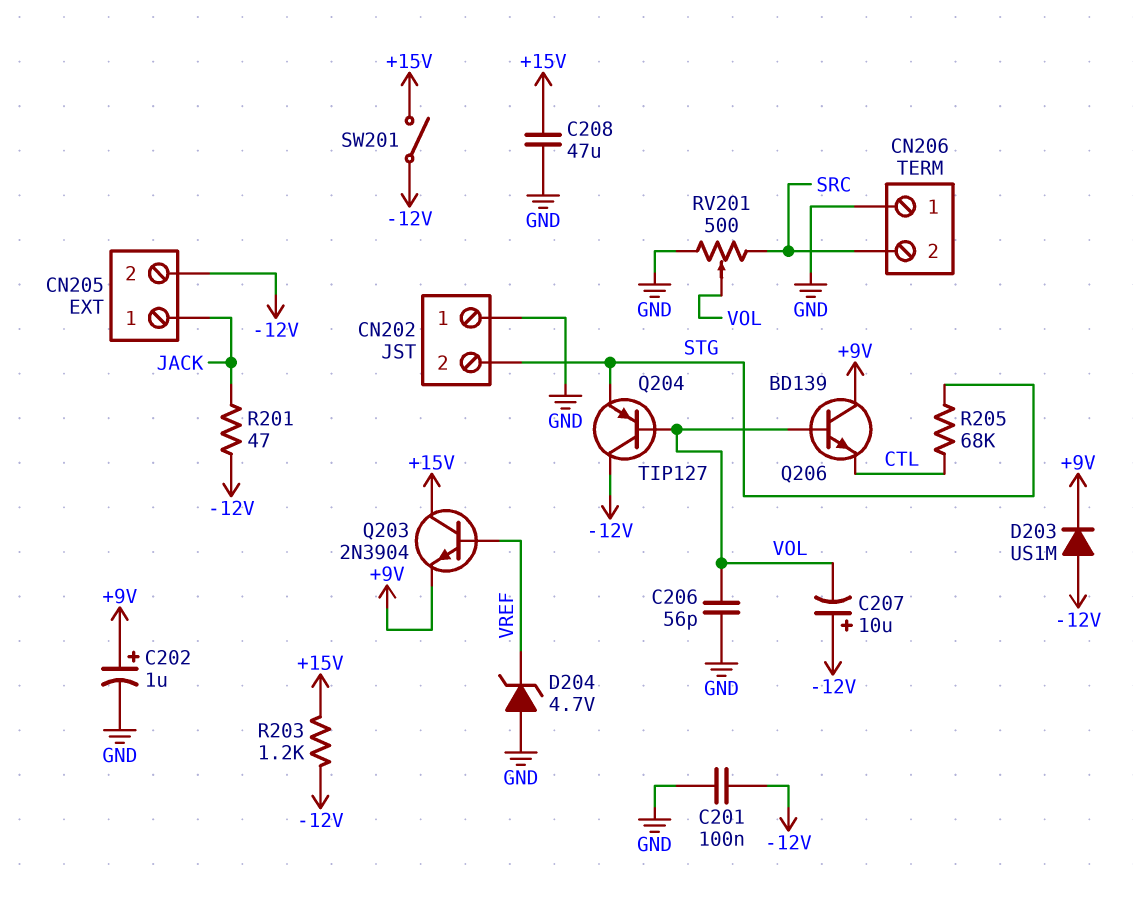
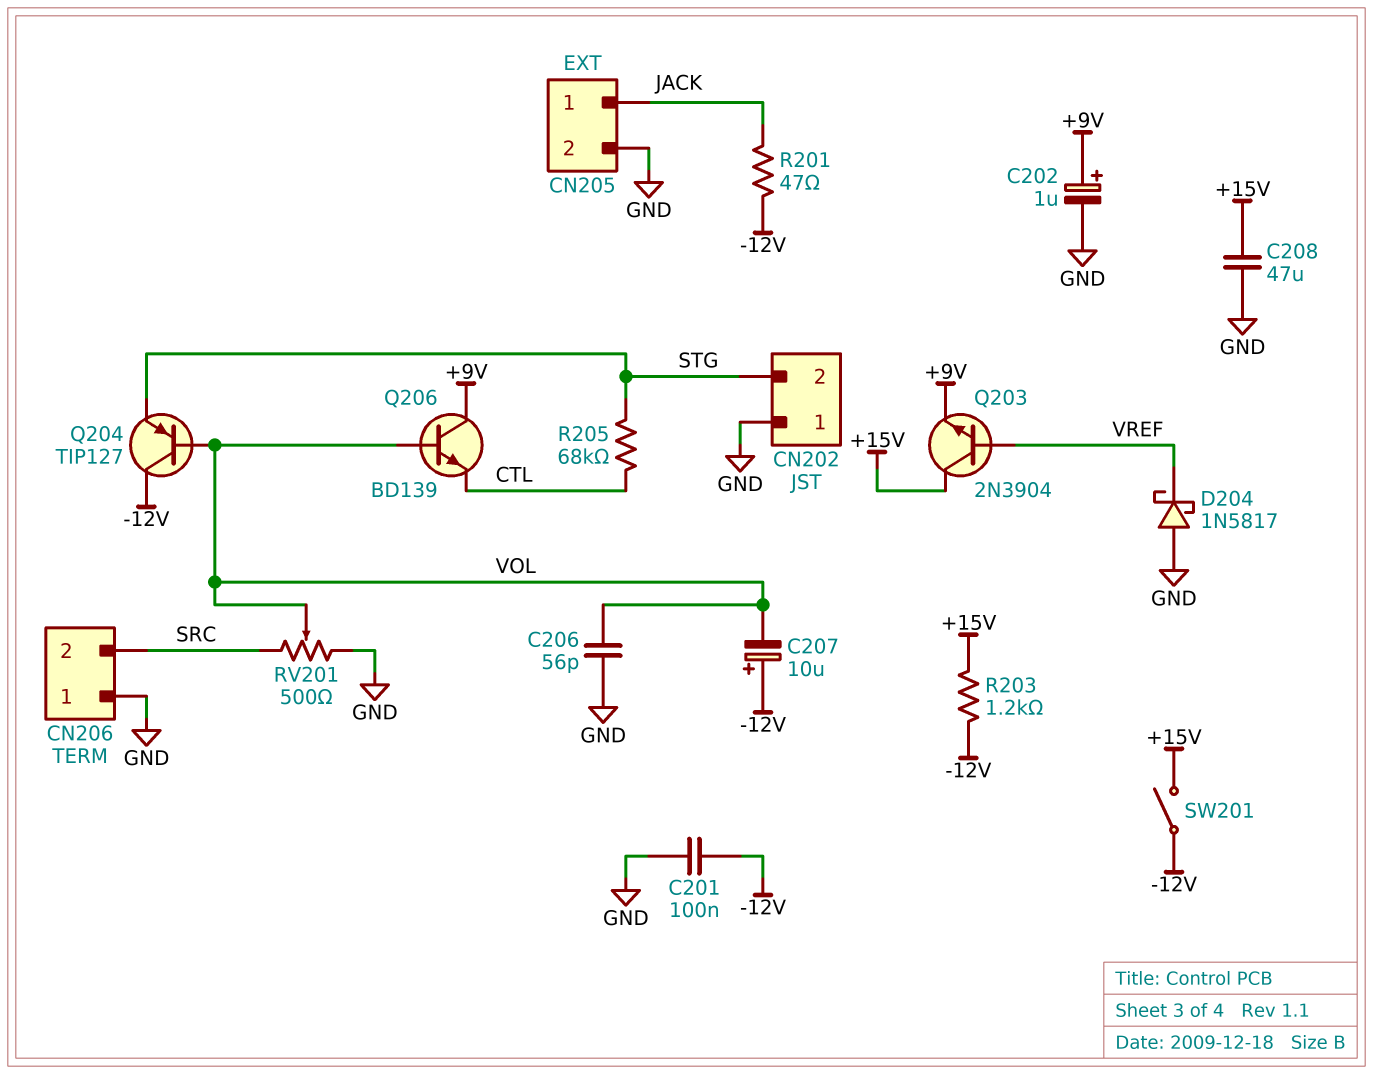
CN205 pin 2: -12V -> GND
D203: diode US1M (A -12V, K +9V) -> none
D204: zener 4.7V (A GND, K VREF) -> schottky 1N5817 (A GND, K VREF)

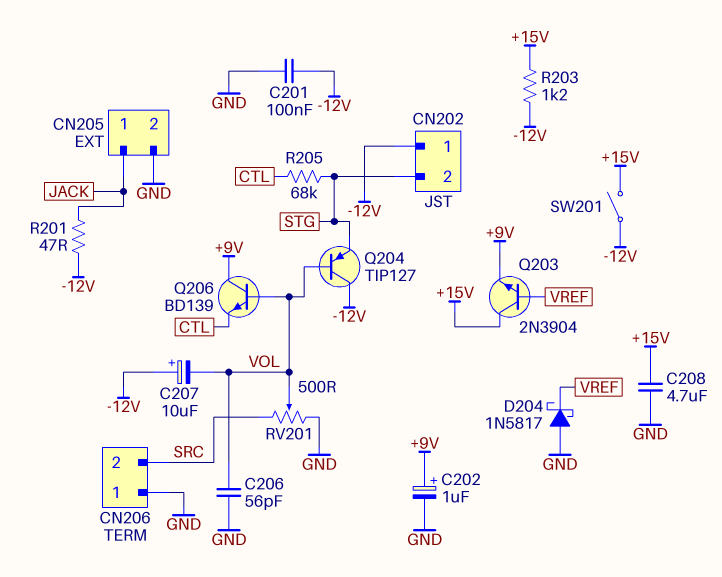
C208: 47uF (+15V, GND) -> 4.7uF (+15V, GND)
CN202 pin 1: GND -> -12V

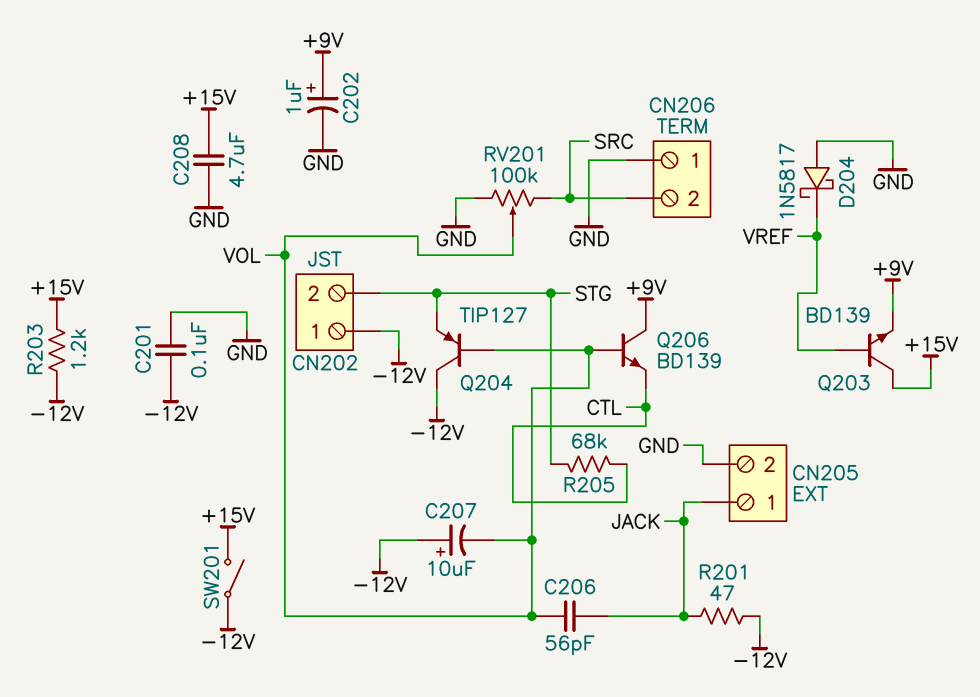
C206: 56pF (GND, VOL) -> 56pF (JACK, VOL)
Q203: NPN 2N3904 (B VREF, C +15V, E +9V) -> NPN BD139 (B VREF, C +15V, E +9V)
RV201: 500 (GND, SRC, wiper VOL) -> 100k (GND, SRC, wiper VOL)

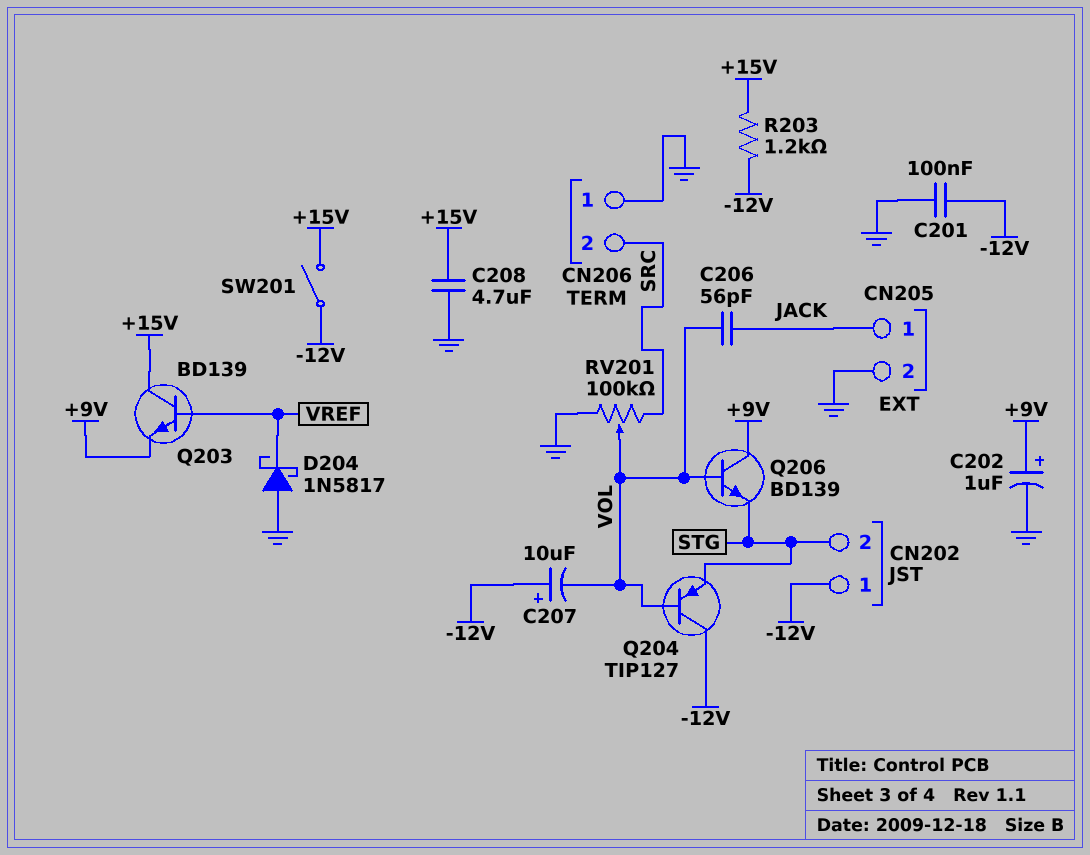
Q206: NPN BD139 (B VOL, C +9V, E CTL) -> NPN BD139 (B VOL, C +9V, E STG)
R201: 47 (-12V, JACK) -> none
R205: 68k (CTL, STG) -> none

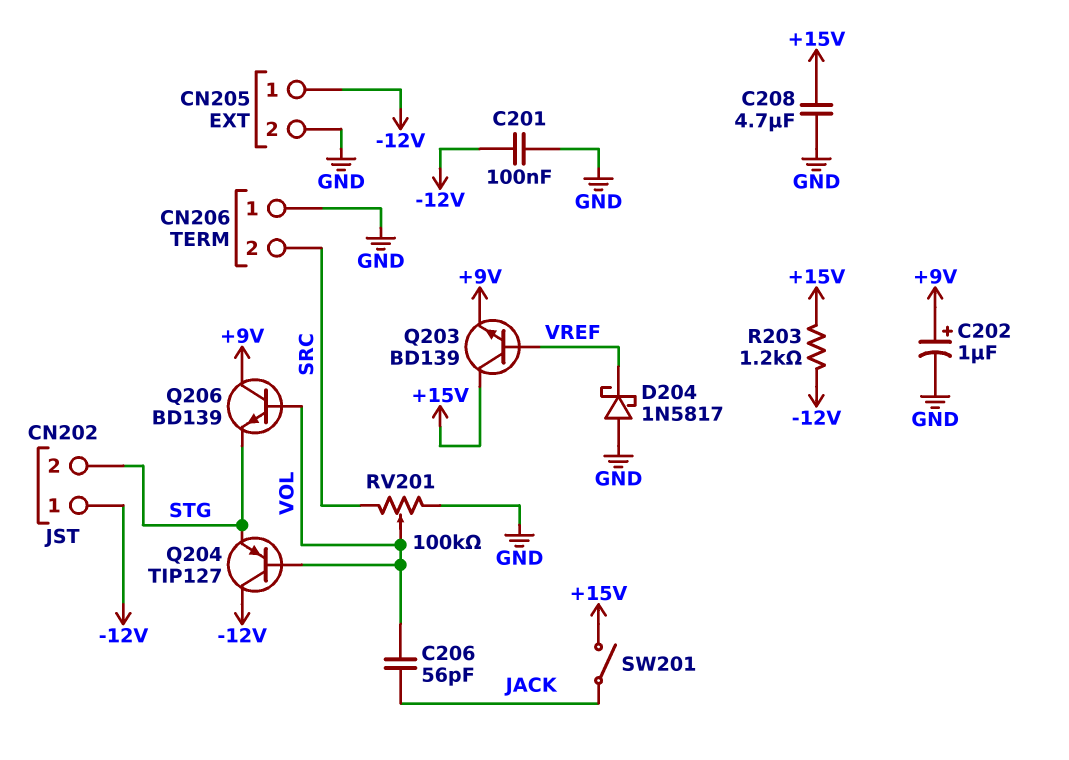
C207: 10uF (plus -12V, minus VOL) -> none
CN205 pin 1: JACK -> -12V
SW201: switch (+15V, -12V) -> switch (+15V, JACK)

